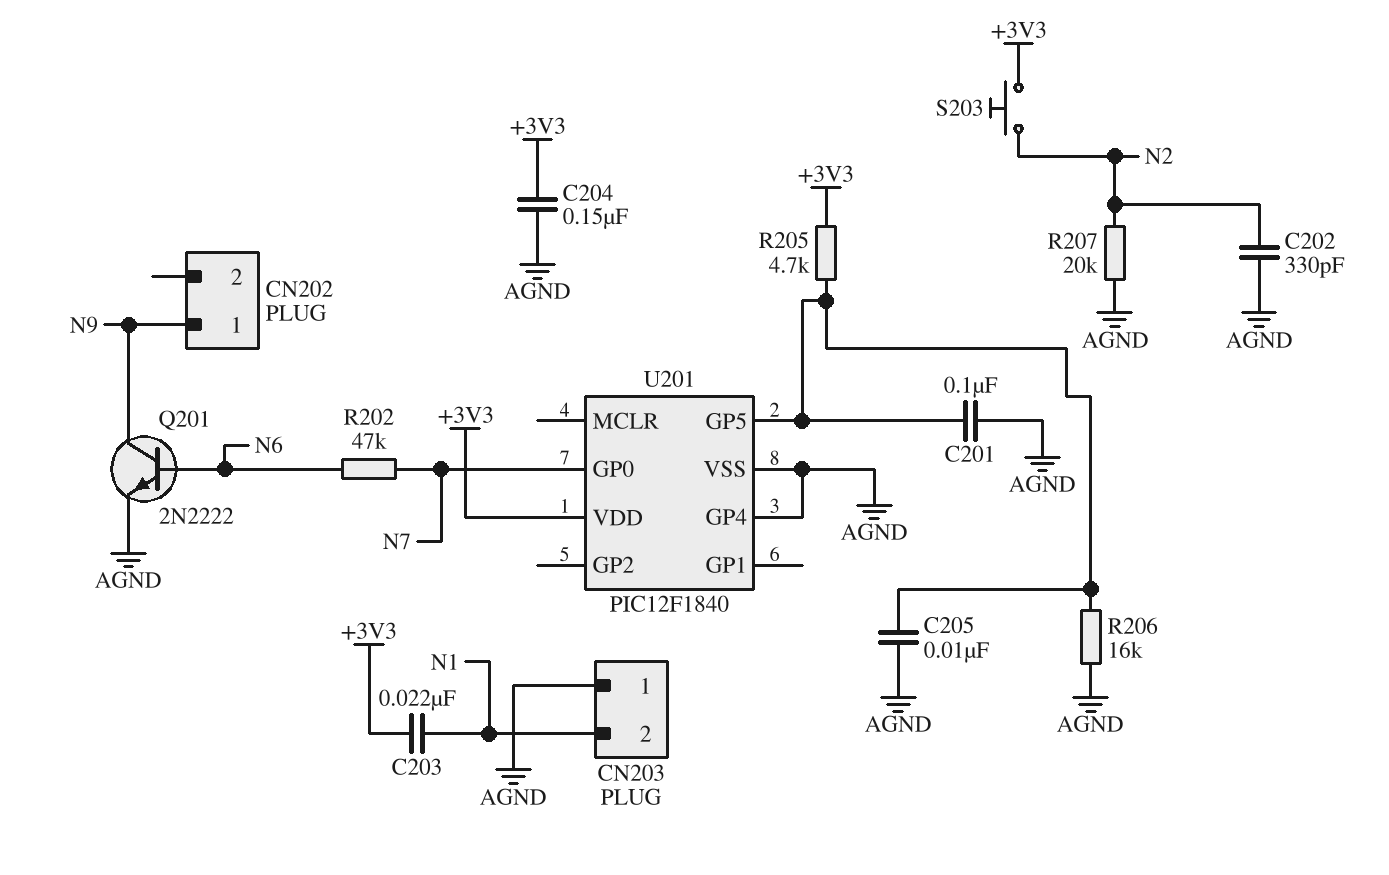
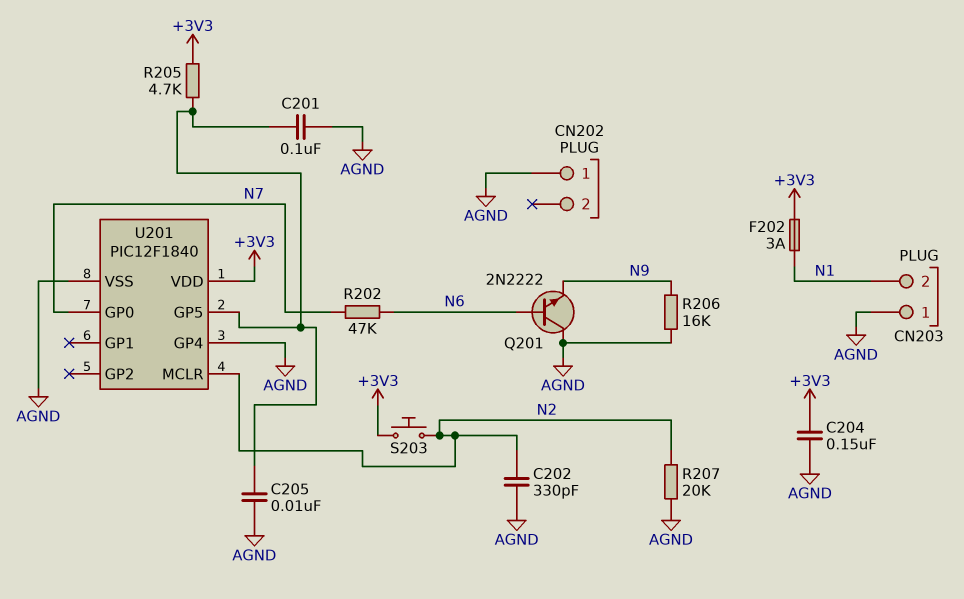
C203: 22nF (+3V3, N1) -> none
CN202 pin 1: N9 -> AGND
F202: none -> 3A (+3V3, N1)
Q201: NPN 2N2222 (B N6, C N9, E AGND) -> NPN 2N2222 (B N6, C AGND, E N9)
R206: 16k (AGND, U201/GP5) -> 16k (AGND, N9)
U201 pin MCLR: none -> N2

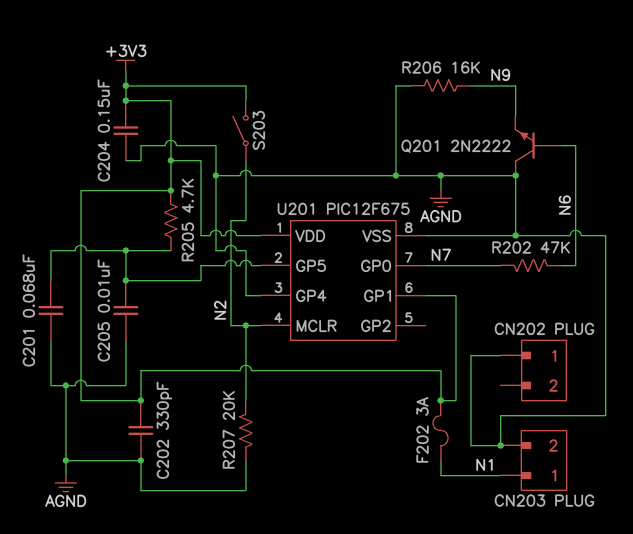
C201: 100nF (AGND, U201/GP5) -> 68nF (AGND, U201/GP5)
C202: 330pF (AGND, N2) -> 330pF (+3V3, AGND)
CN203 pin 1: AGND -> N1
CN203 pin 2: N1 -> AGND
S203: button (+3V3, N2) -> switch (+3V3, N2)
U201: PIC12F1840 -> PIC12F675
U201 pin GP1: none -> +3V3

